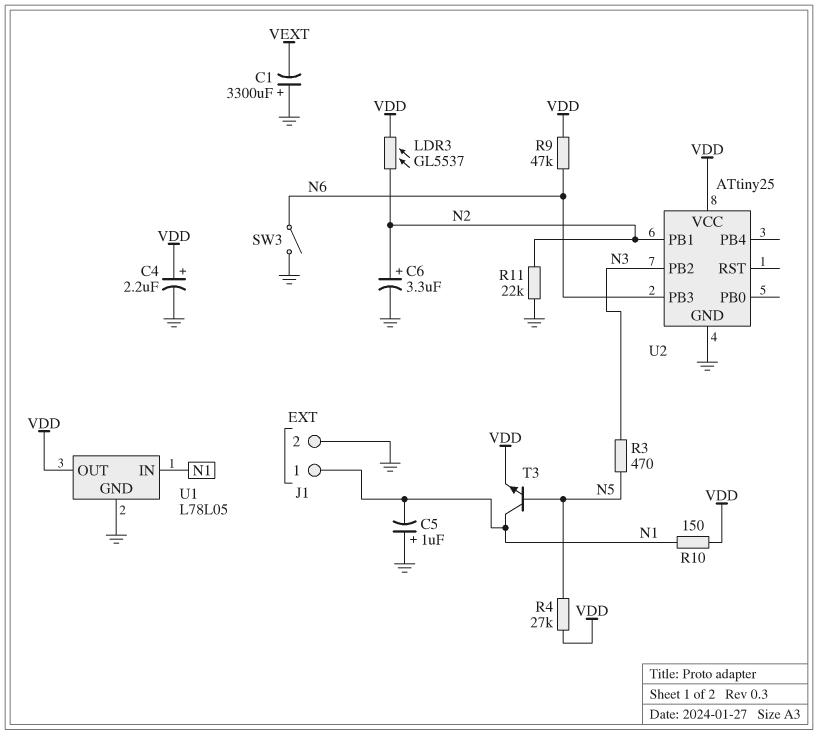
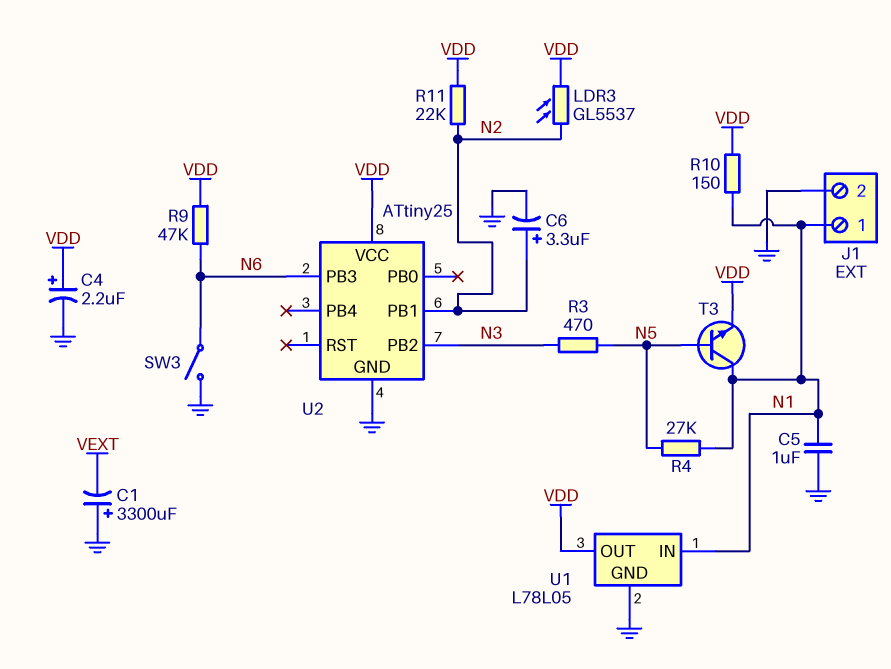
C5: 1uF (plus GND, minus N1) -> 1uF (GND, N1)
R4: 27k (N5, VDD) -> 27k (N1, N5)
R11: 22k (GND, N2) -> 22k (N2, VDD)

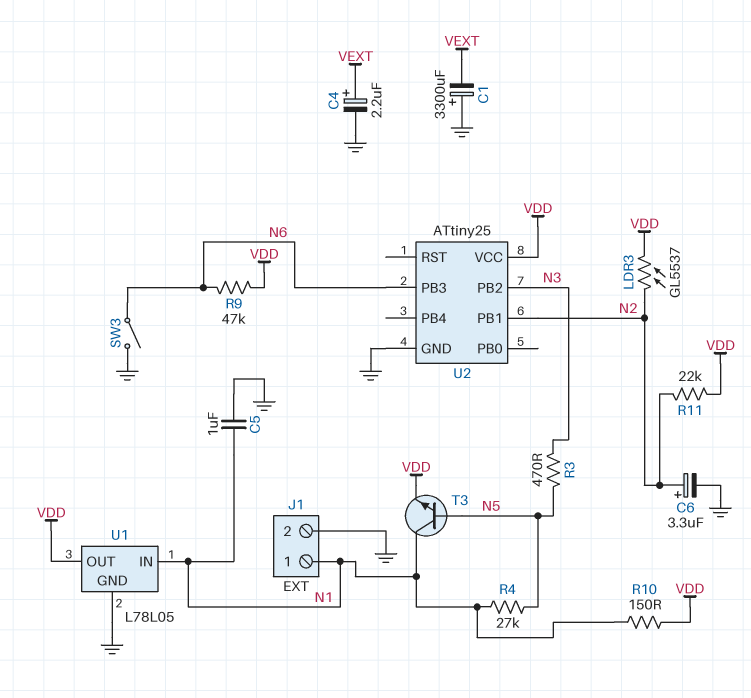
C4: 2.2uF (plus VDD, minus GND) -> 2.2uF (plus VEXT, minus GND)

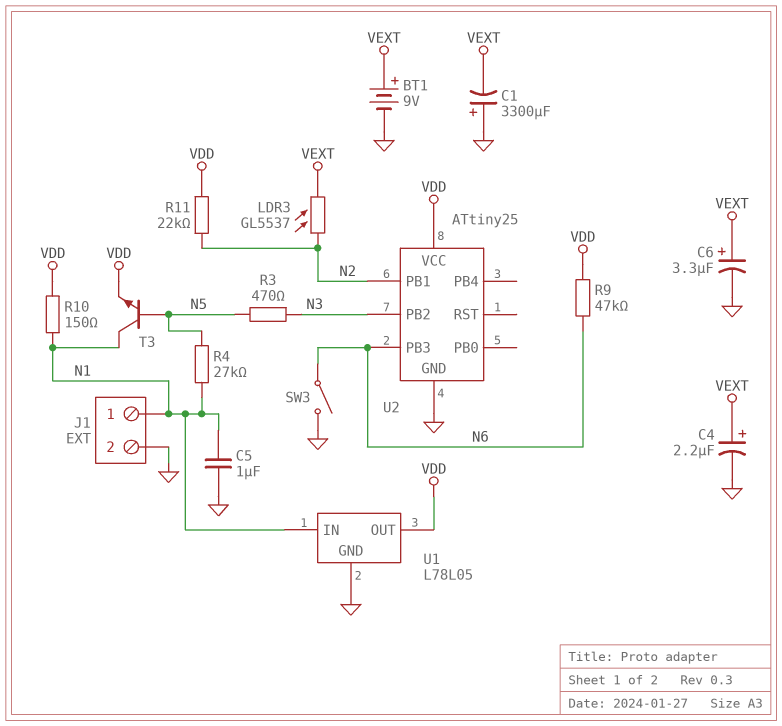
BT1: none -> 9V (plus VEXT, minus GND)
C6: 3.3uF (plus N2, minus GND) -> 3.3uF (plus VEXT, minus GND)
LDR3: GL5537 (N2, VDD) -> GL5537 (N2, VEXT)

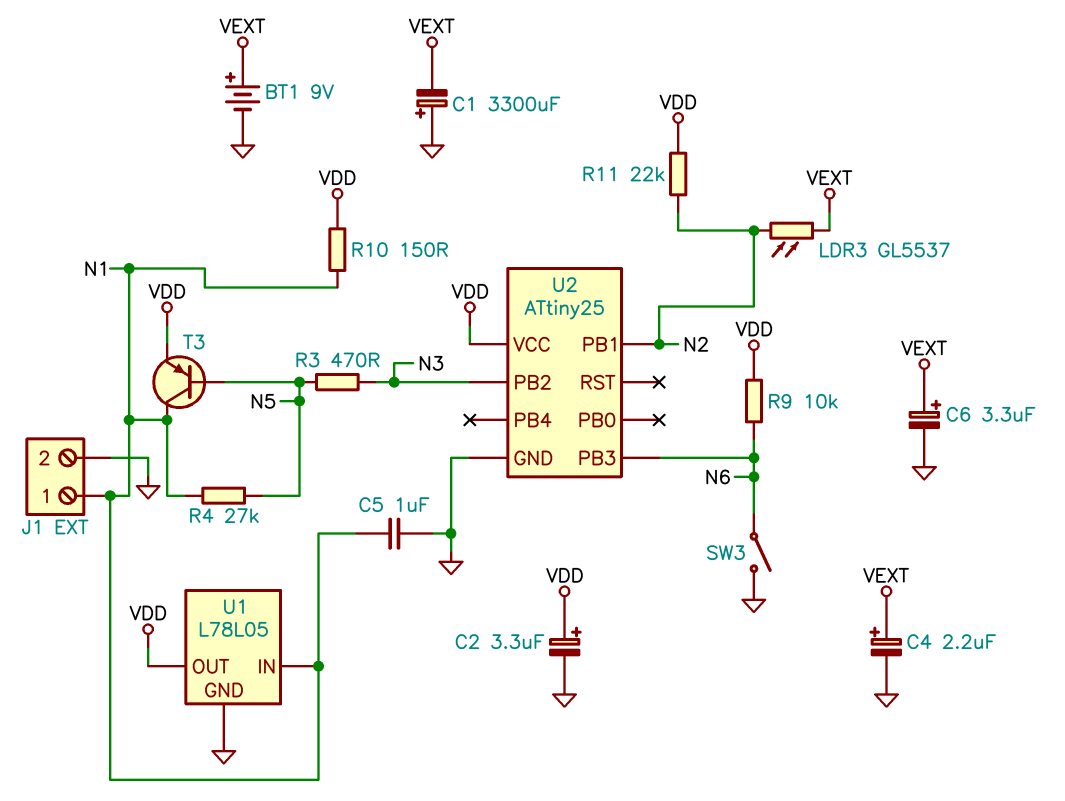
C2: none -> 3.3uF (plus VDD, minus GND)
R9: 47k (N6, VDD) -> 10k (N6, VDD)
T3: NPN (B N5, C N1, E VDD) -> PNP (B N5, C N1, E VDD)

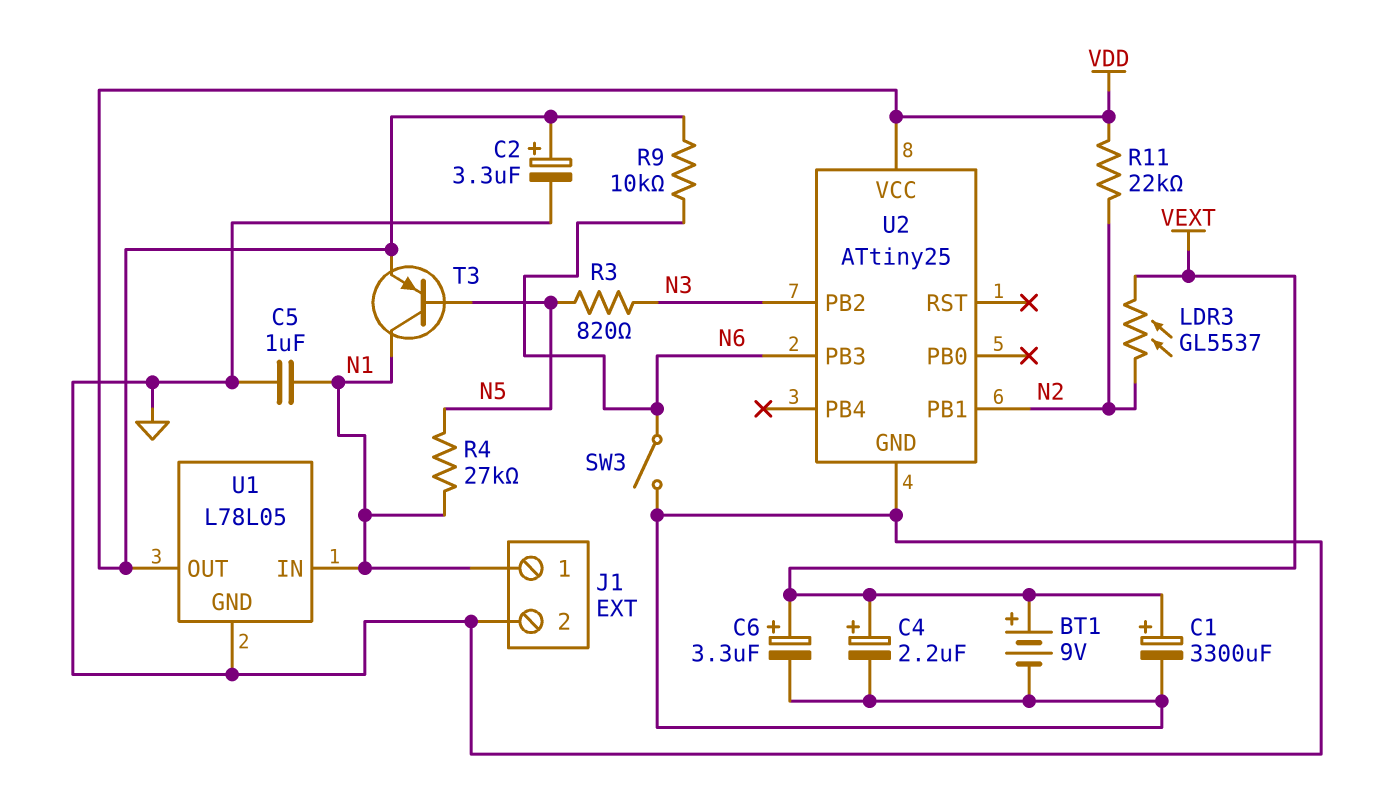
C1: 3300uF (plus GND, minus VEXT) -> 3300uF (plus VEXT, minus GND)
R3: 470 (N3, N5) -> 820 (N3, N5)
R10: 150 (N1, VDD) -> none

